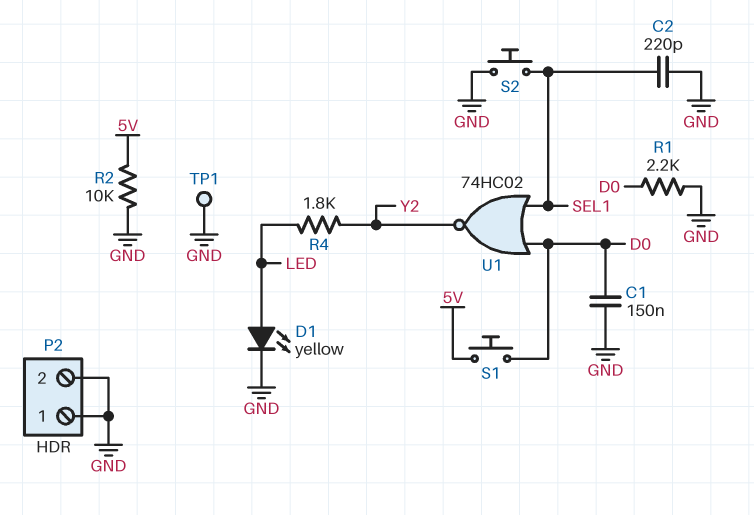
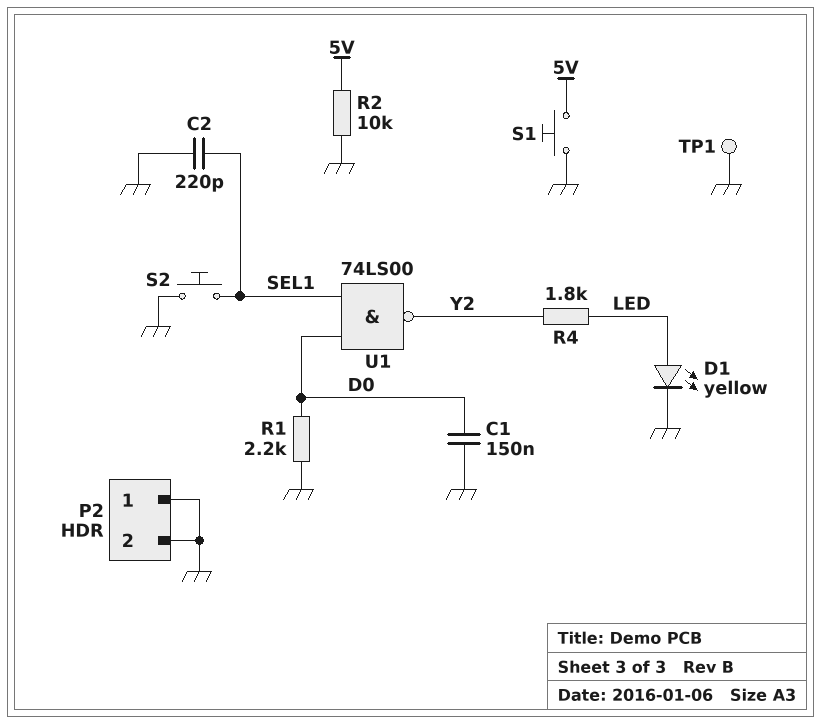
S1: button (5V, D0) -> button (5V, GND)
U1: NOR 74HC02 (in D0, in SEL1, out Y2) -> NAND 74LS00 (in D0, in SEL1, out Y2)

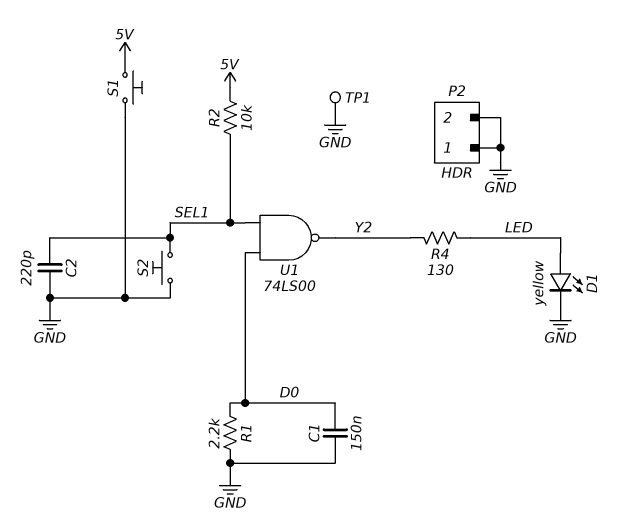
R2: 10k (5V, GND) -> 10k (5V, SEL1)
R4: 1.8k (LED, Y2) -> 130 (LED, Y2)

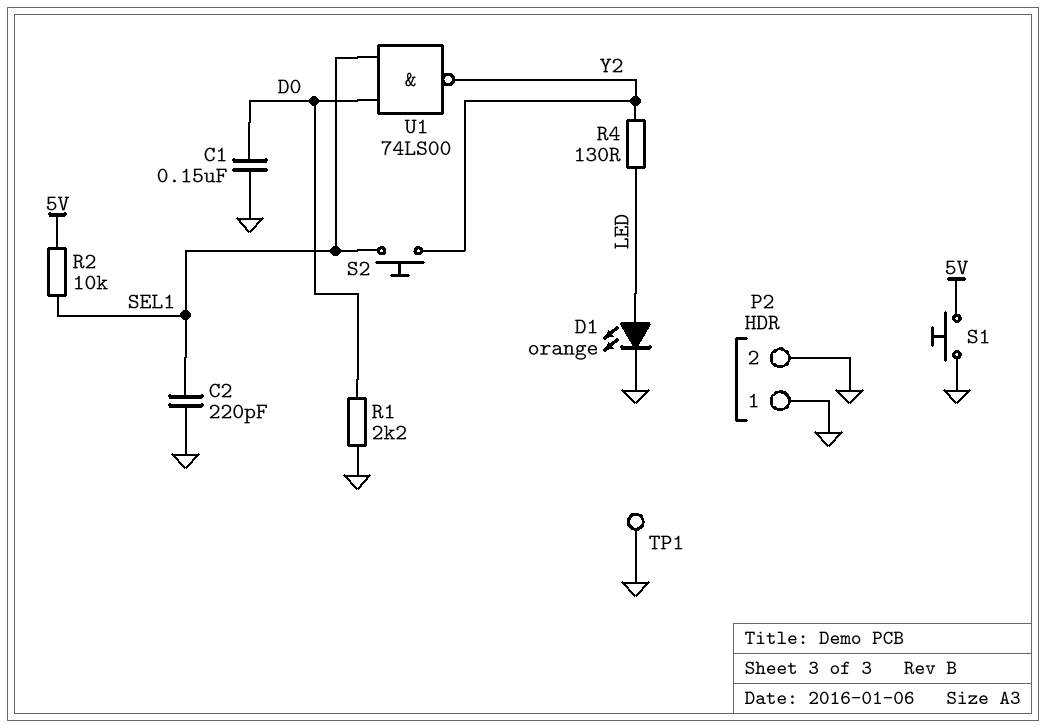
D1: LED yellow (A LED, K GND) -> LED orange (A LED, K GND)
S2: button (GND, SEL1) -> button (SEL1, Y2)

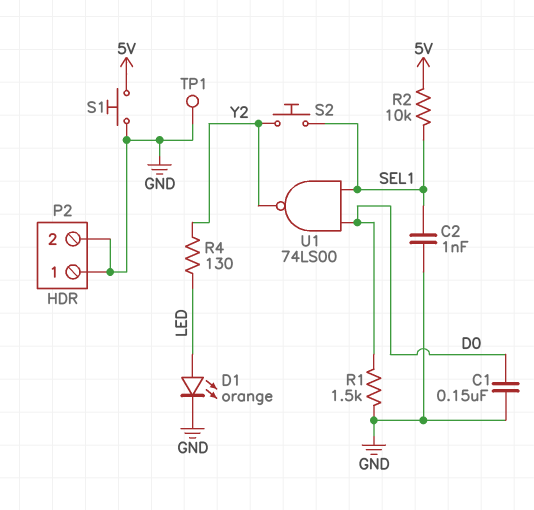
C2: 220pF (GND, SEL1) -> 1nF (GND, SEL1)
R1: 2.2k (D0, GND) -> 1.5k (D0, GND)

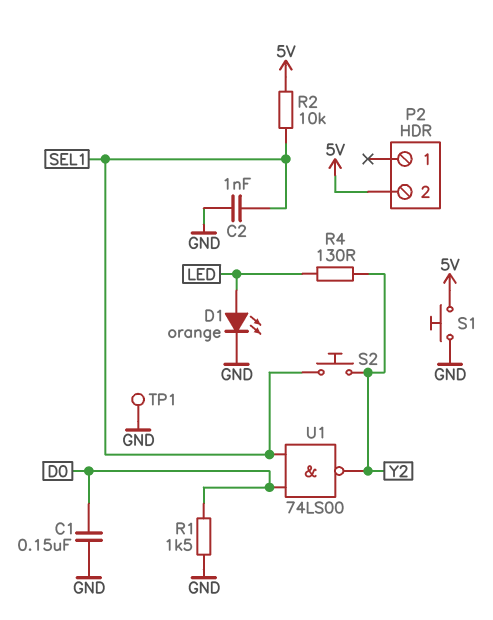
P2 pin 1: GND -> none
P2 pin 2: GND -> 5V

